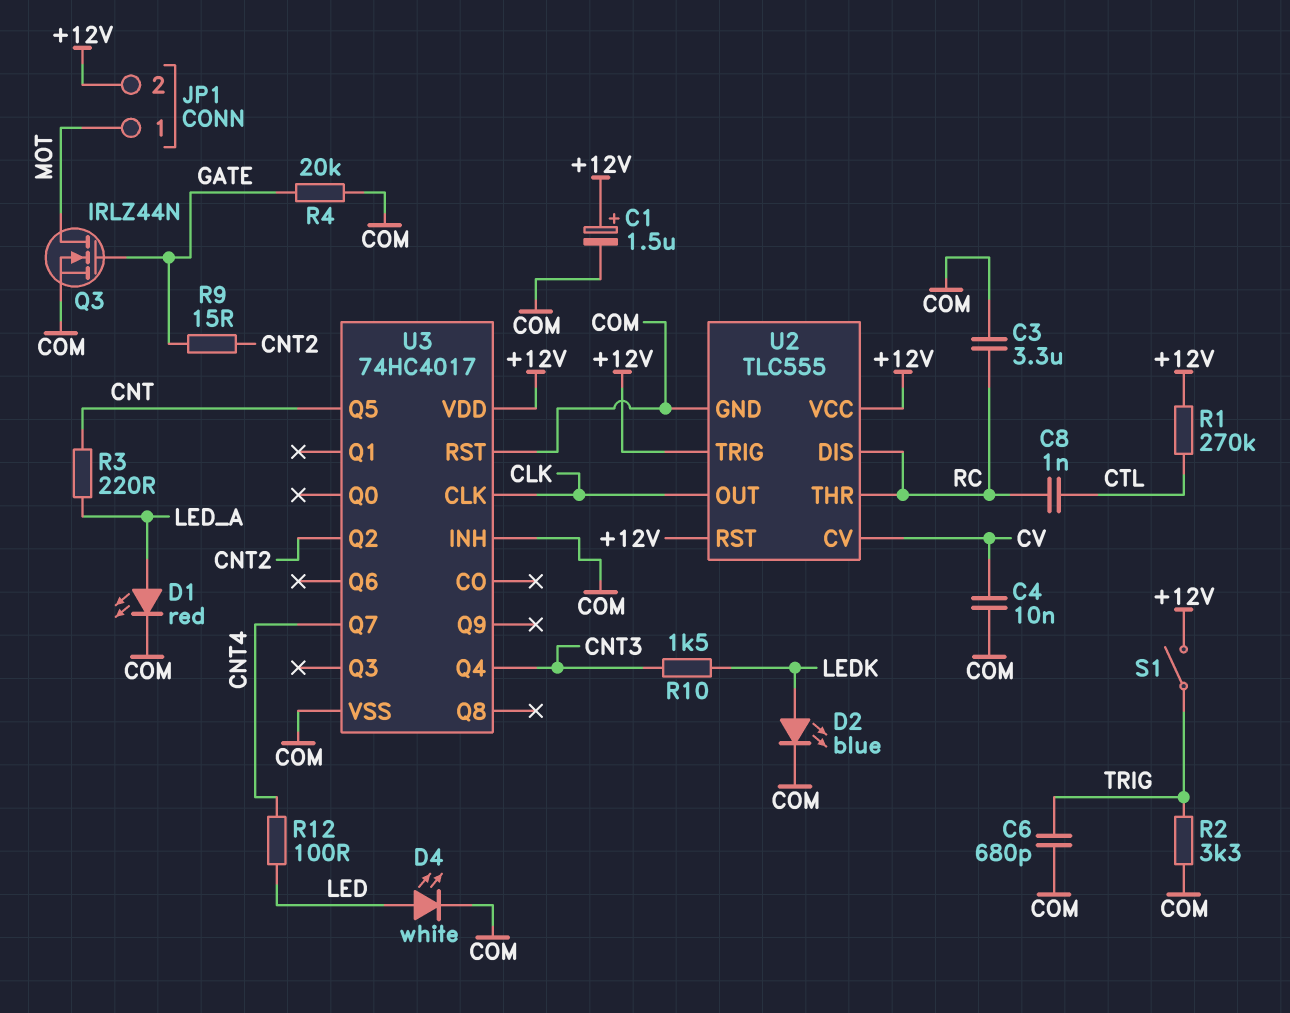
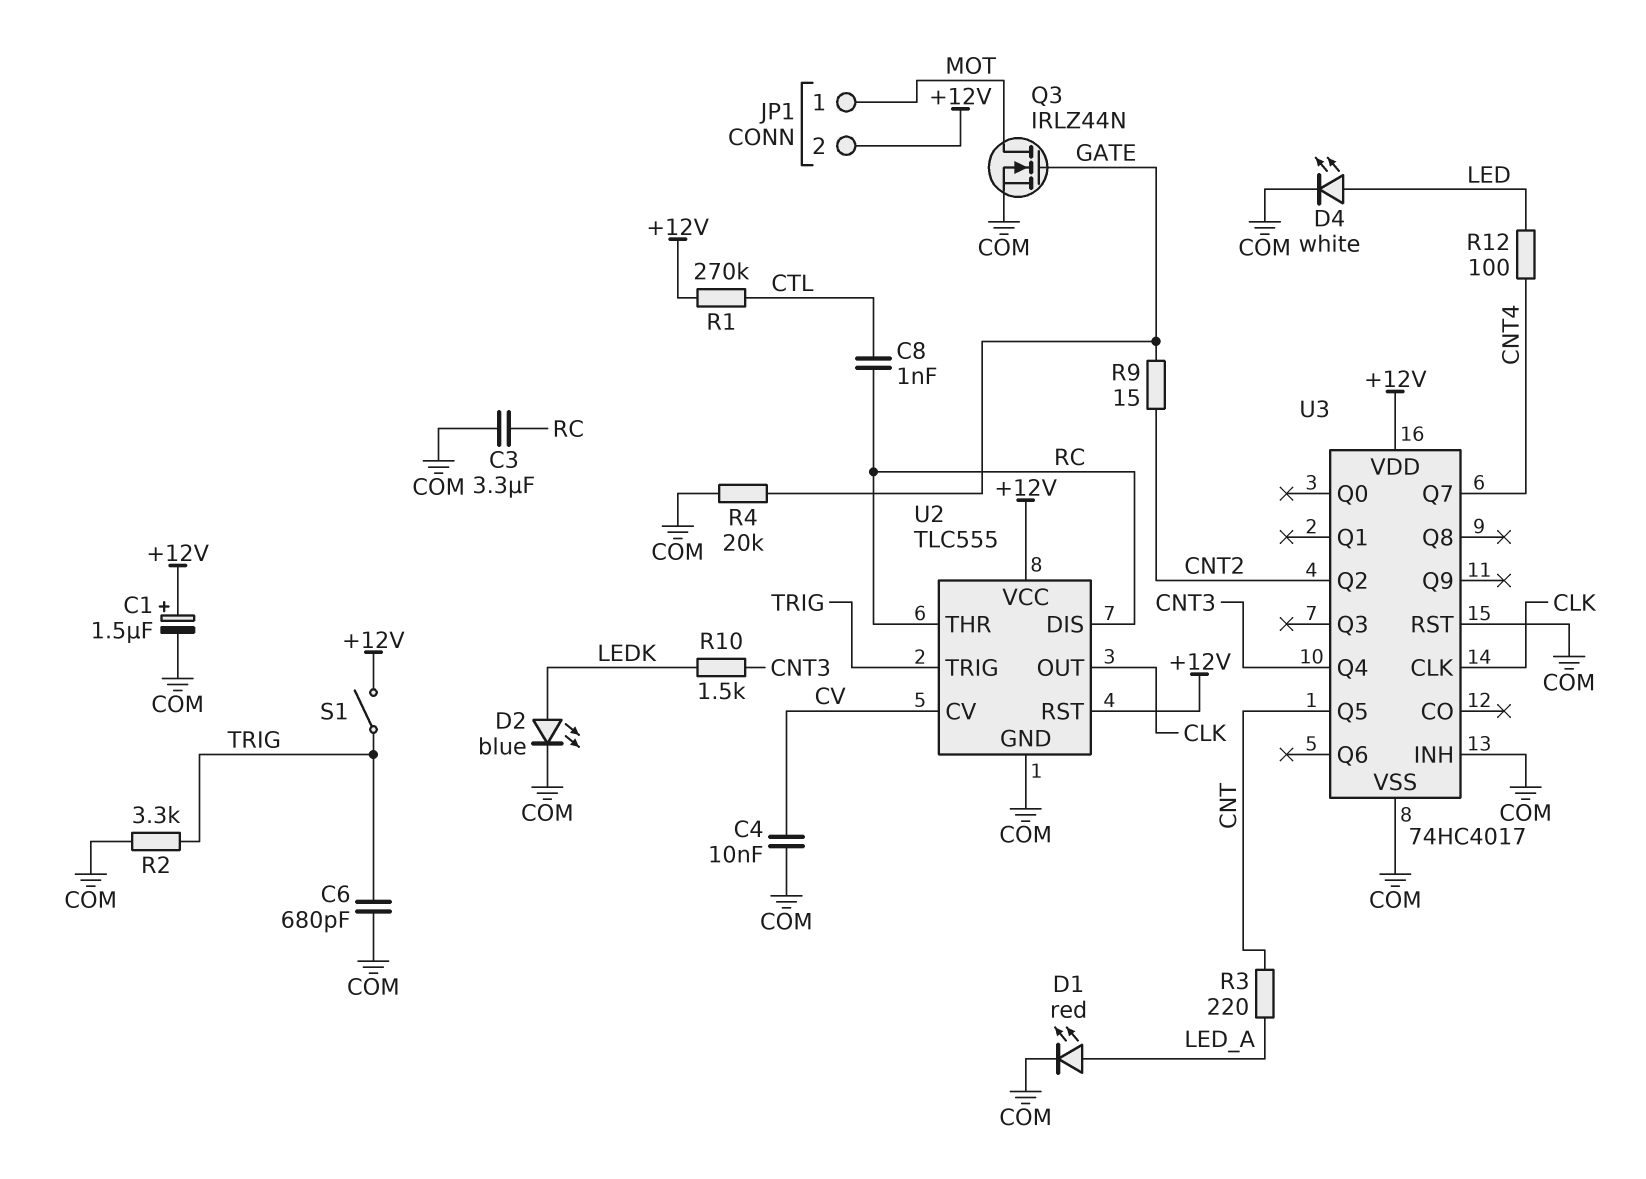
U2 pin TRIG: +12V -> TRIG

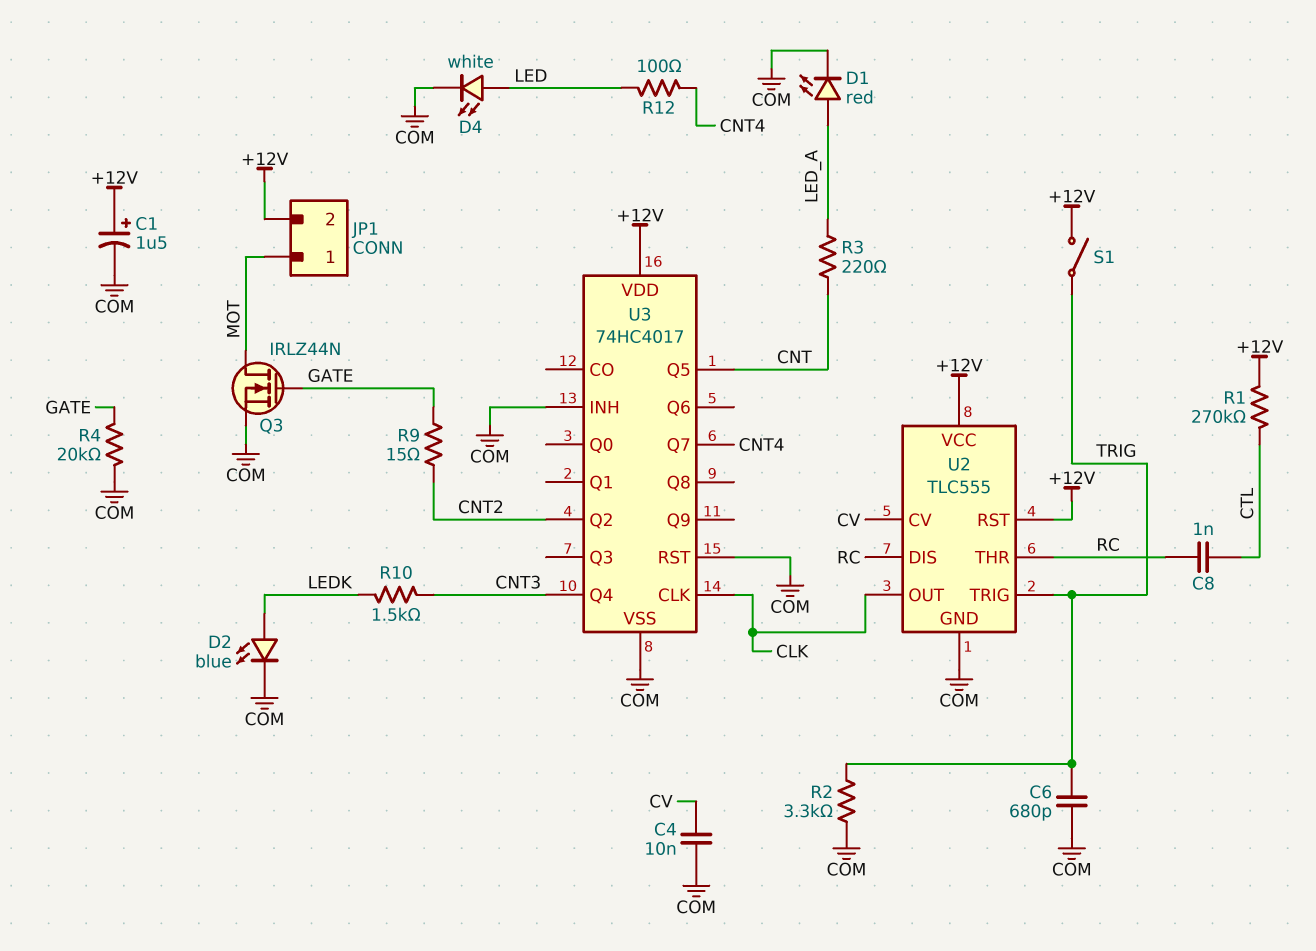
C3: 3.3uF (COM, RC) -> none

